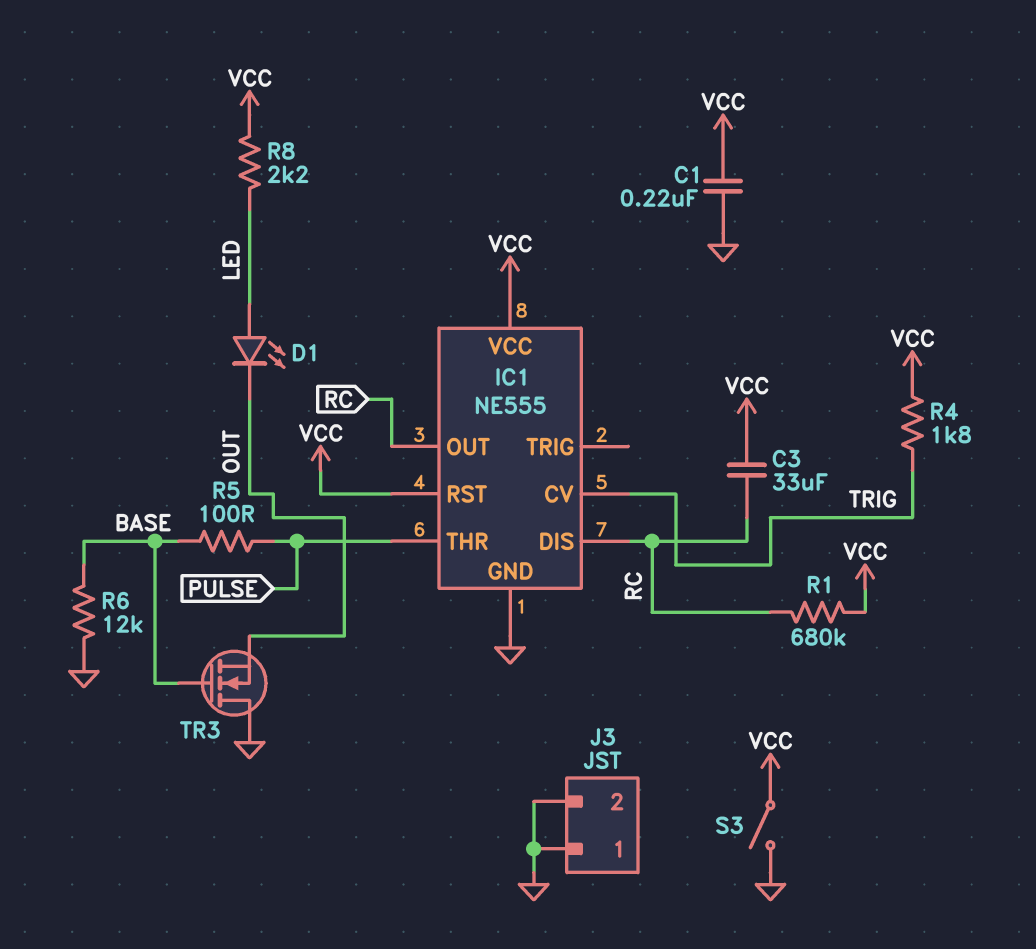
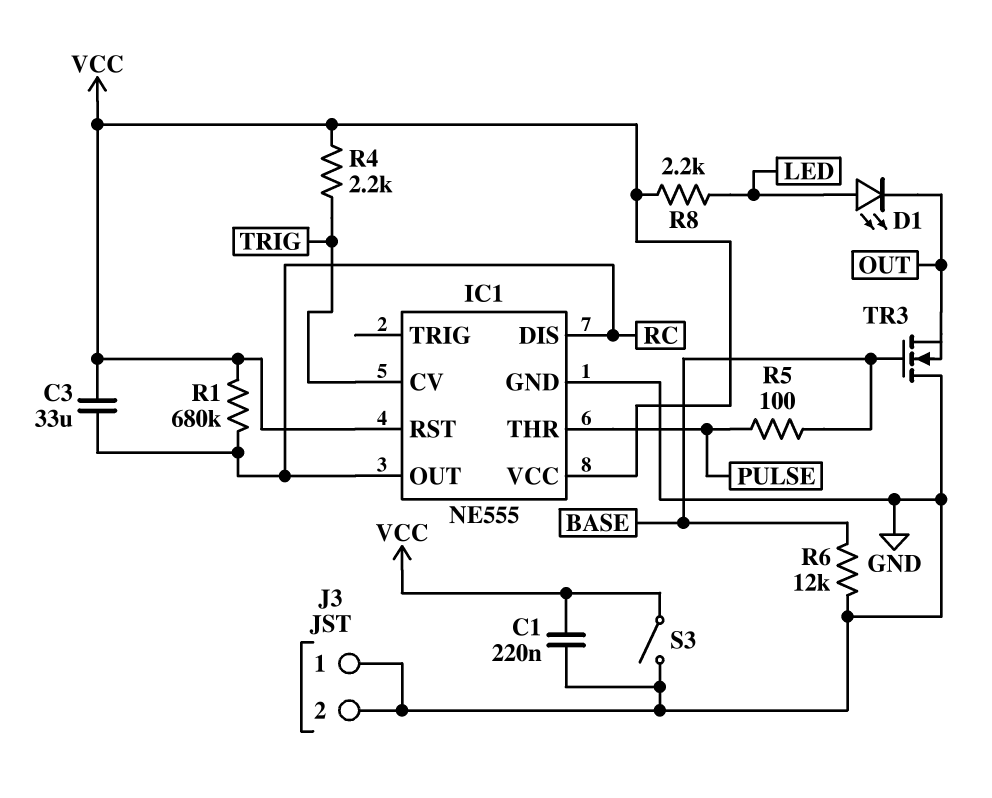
R4: 1.8k (TRIG, VCC) -> 2.2k (TRIG, VCC)

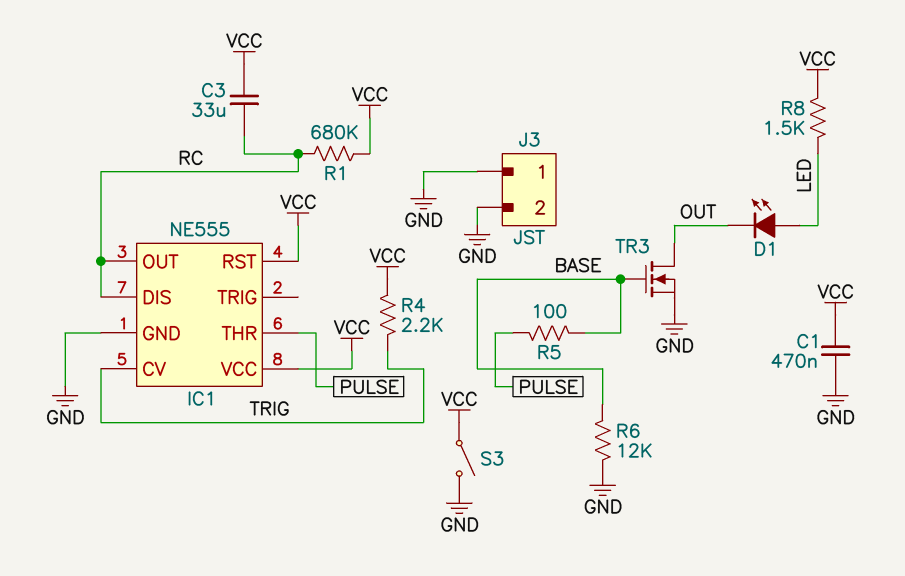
C1: 220nF (GND, VCC) -> 470nF (GND, VCC)
R8: 2.2k (LED, VCC) -> 1.5k (LED, VCC)
TR3: NMOS (G BASE, D GND, S OUT) -> NMOS (G BASE, D OUT, S GND)

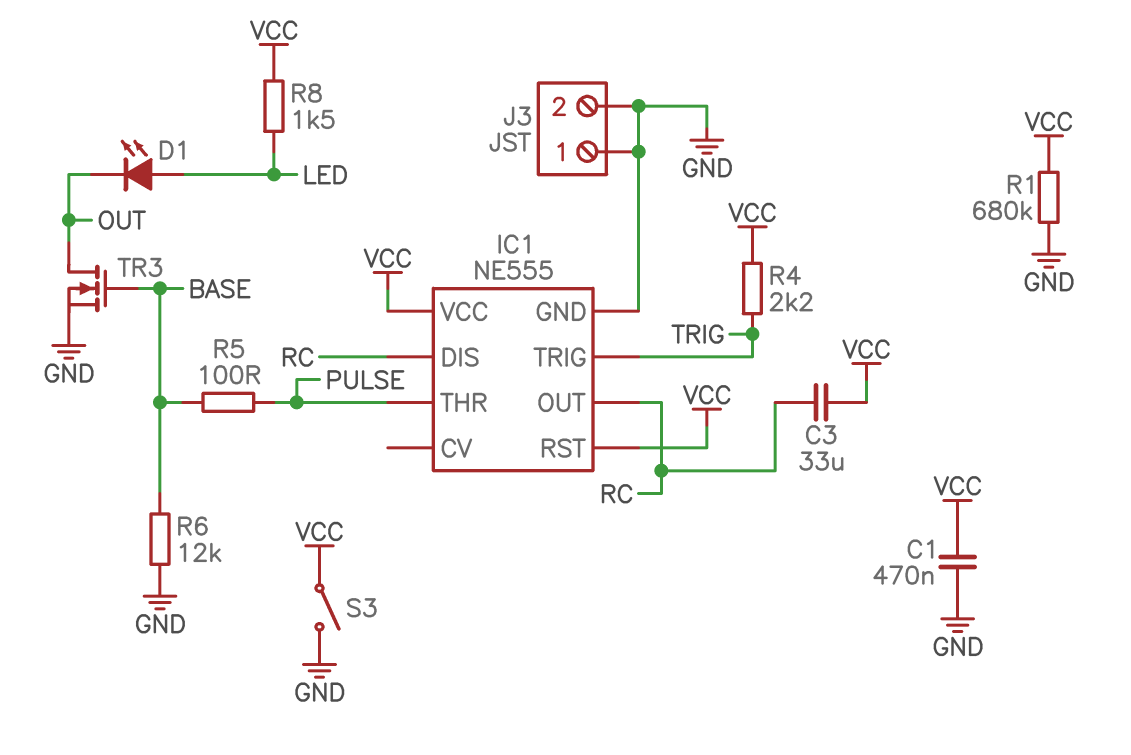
IC1 pin CV: TRIG -> none
IC1 pin TRIG: none -> TRIG
R1: 680k (RC, VCC) -> 680k (GND, VCC)

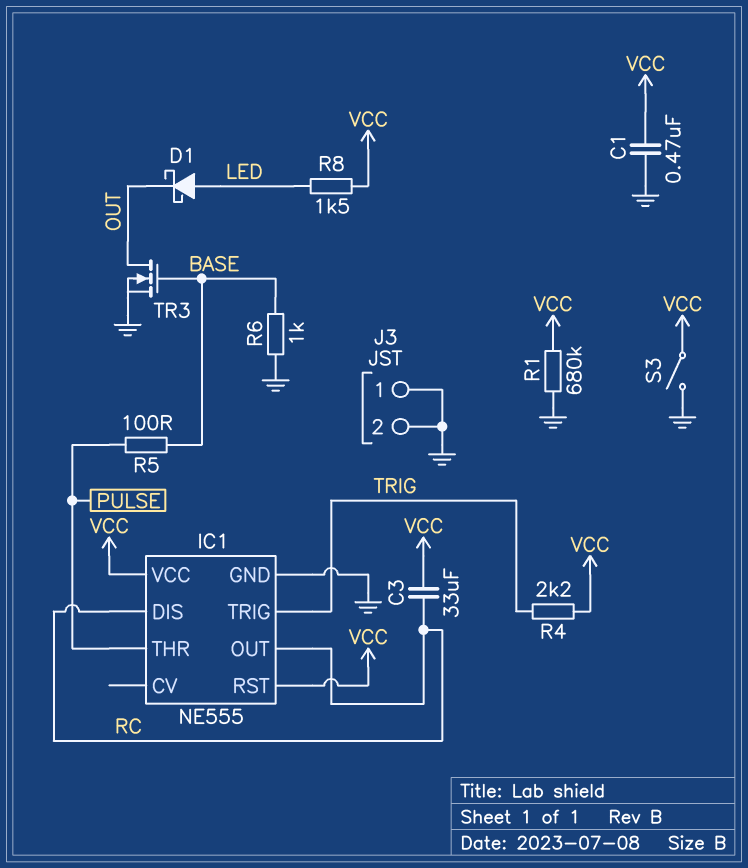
D1: LED (A LED, K OUT) -> schottky (A LED, K OUT)
R6: 12k (BASE, GND) -> 1k (BASE, GND)

